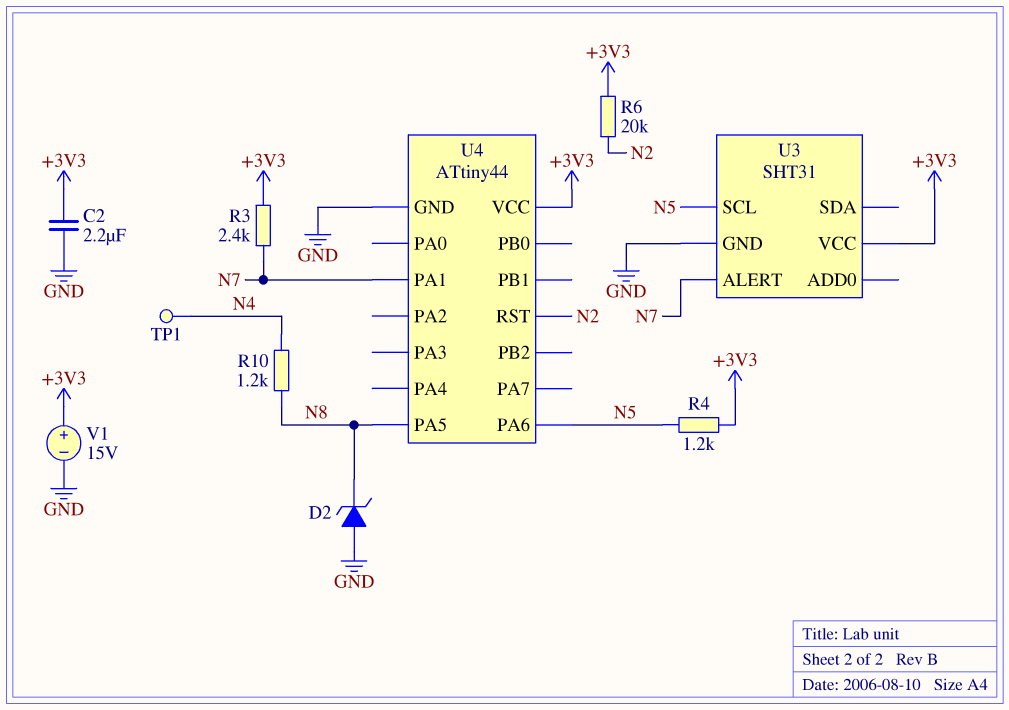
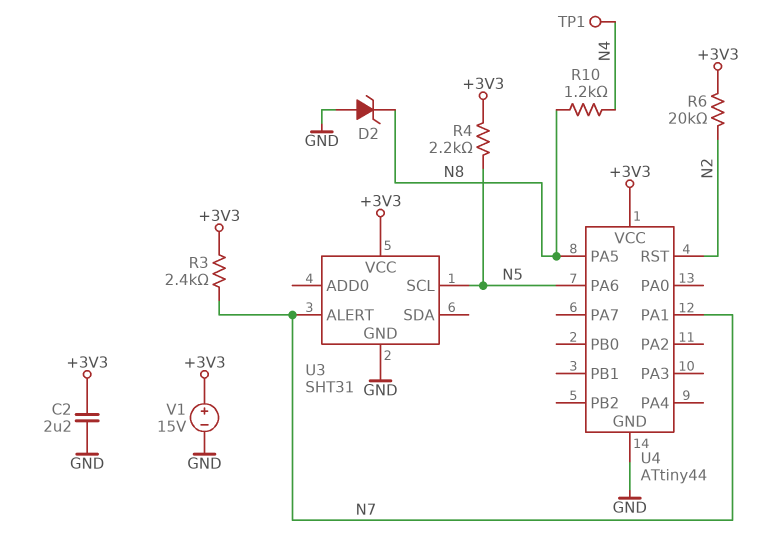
R4: 1.2k (+3V3, N5) -> 2.2k (+3V3, N5)

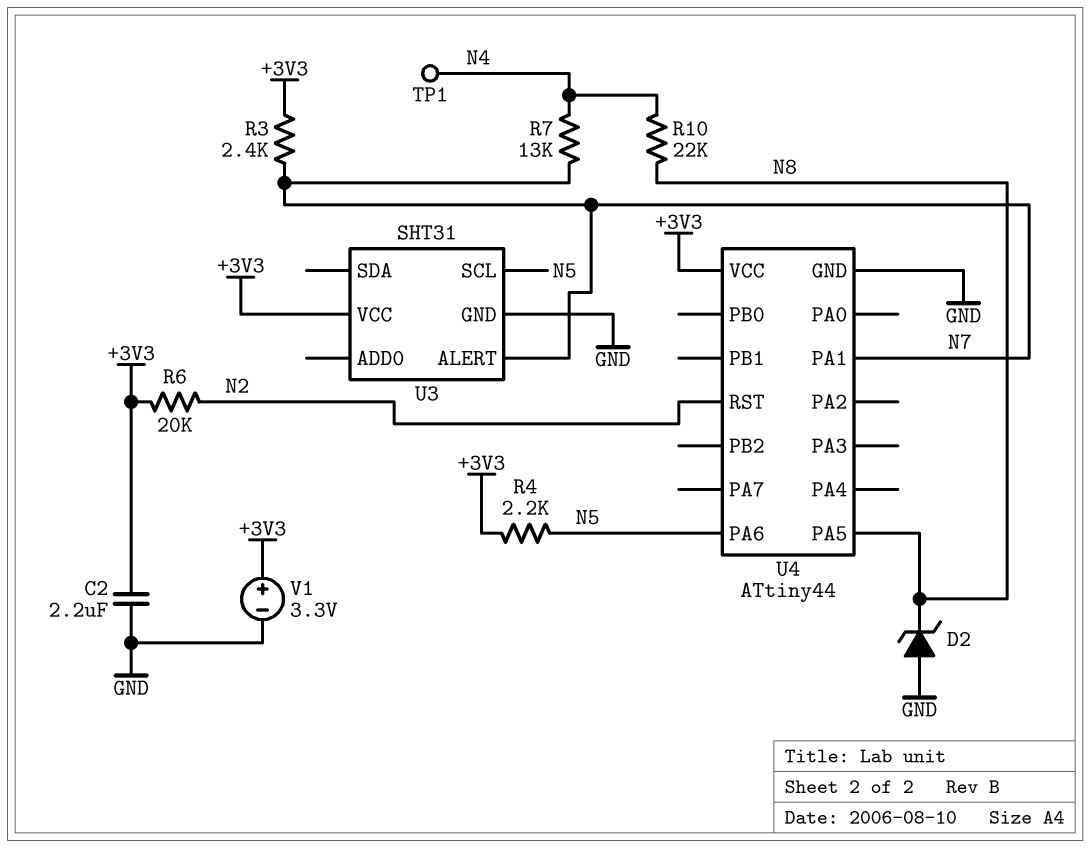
R7: none -> 13k (N4, N7)
R10: 1.2k (N4, N8) -> 22k (N4, N8)
V1: 15V (plus +3V3, minus GND) -> 3.3V (plus +3V3, minus GND)

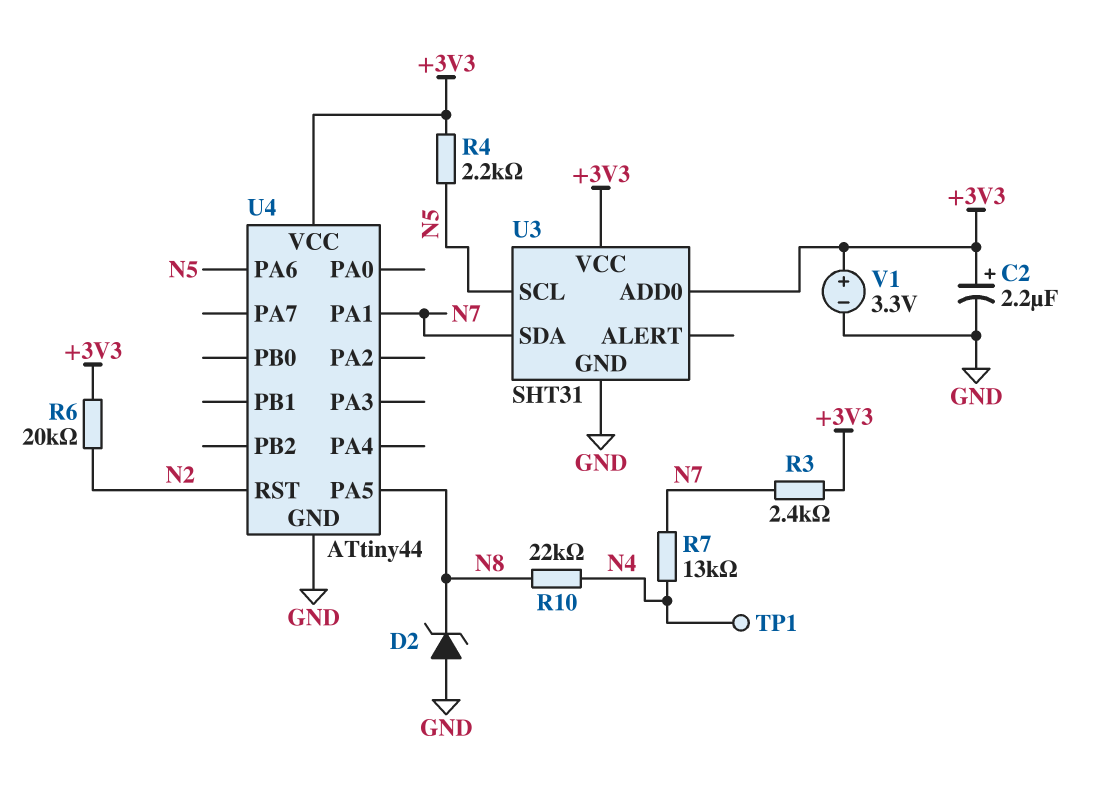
C2: 2.2uF (+3V3, GND) -> 2.2uF (plus +3V3, minus GND)
U3 pin ADD0: none -> +3V3
U3 pin ALERT: N7 -> none
U3 pin SDA: none -> N7

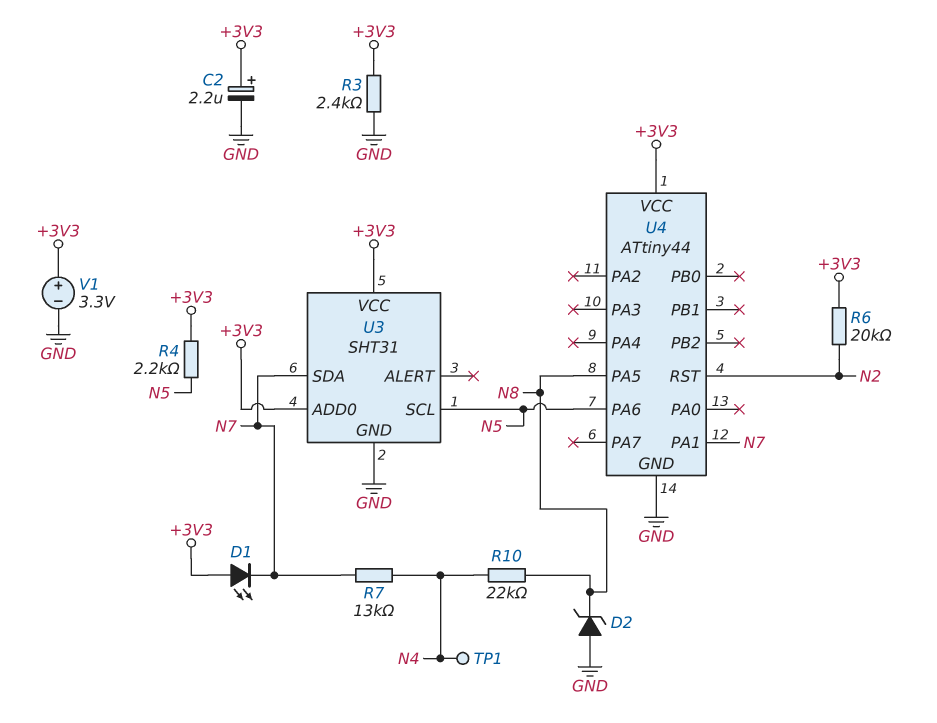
D1: none -> LED (A +3V3, K N7)
R3: 2.4k (+3V3, N7) -> 2.4k (+3V3, GND)

